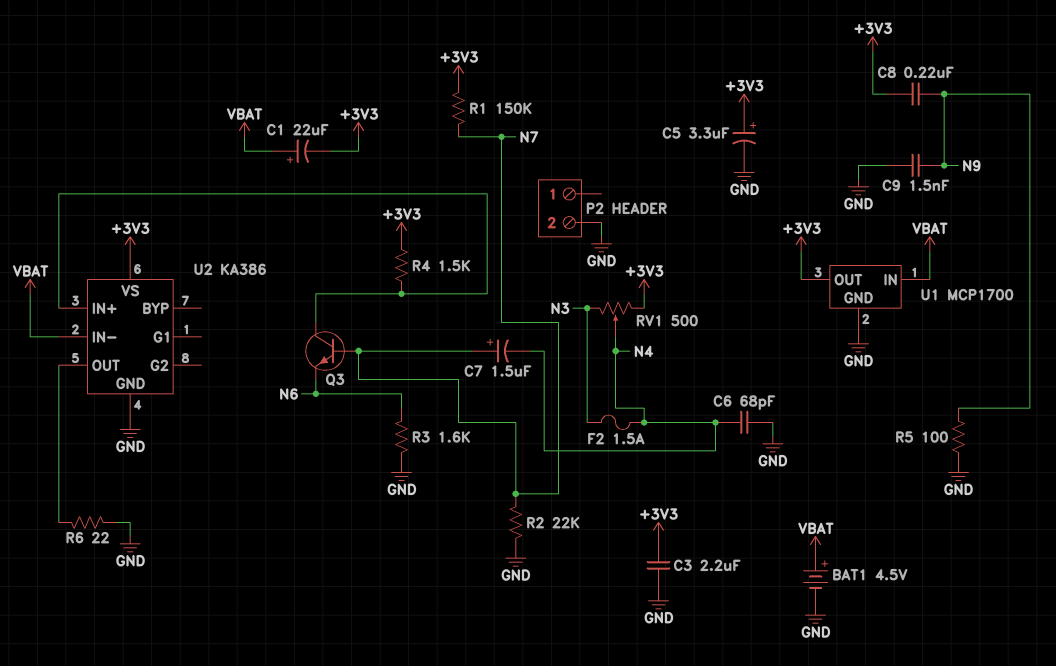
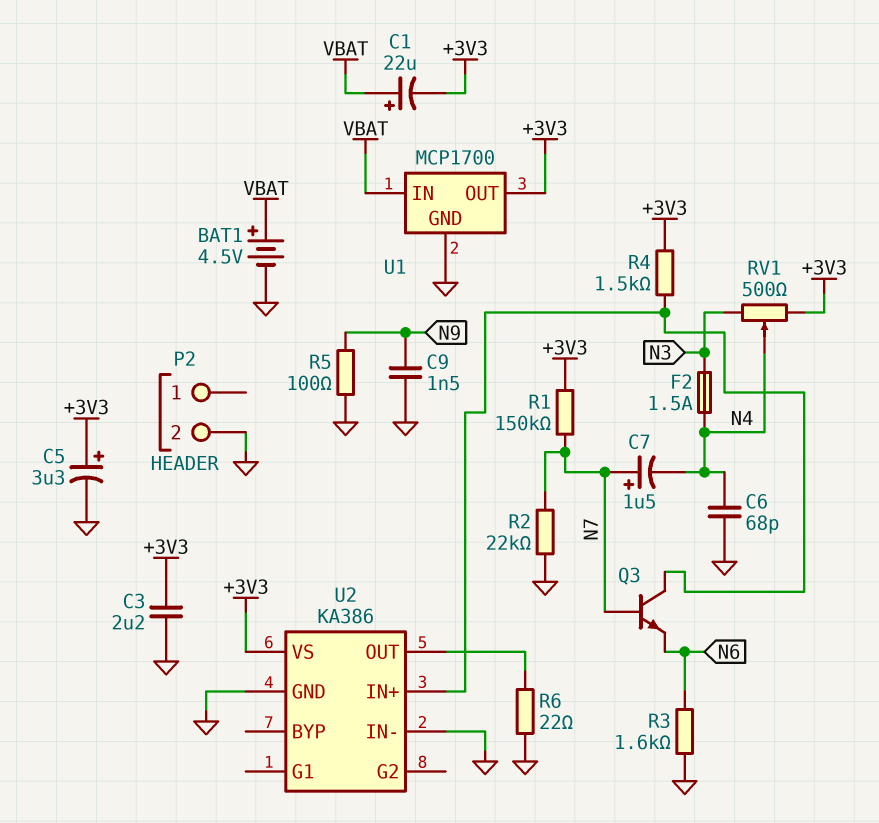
C8: 220nF (+3V3, N9) -> none
U2 pin IN-: VBAT -> GND

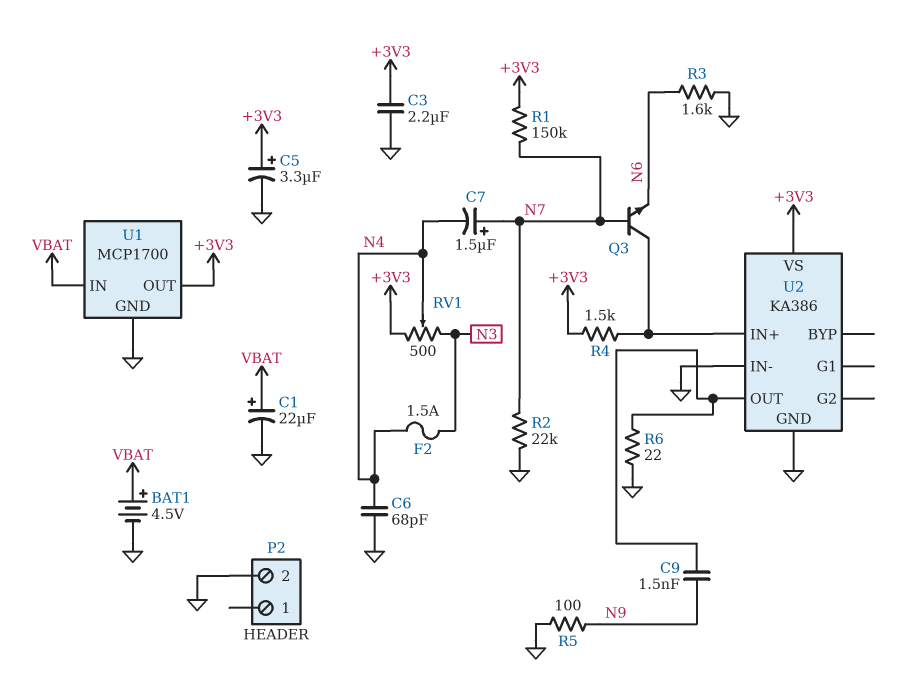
C1: 22uF (plus VBAT, minus +3V3) -> 22uF (plus VBAT, minus GND)
C9: 1.5nF (GND, N9) -> 1.5nF (N9, U2/OUT)

